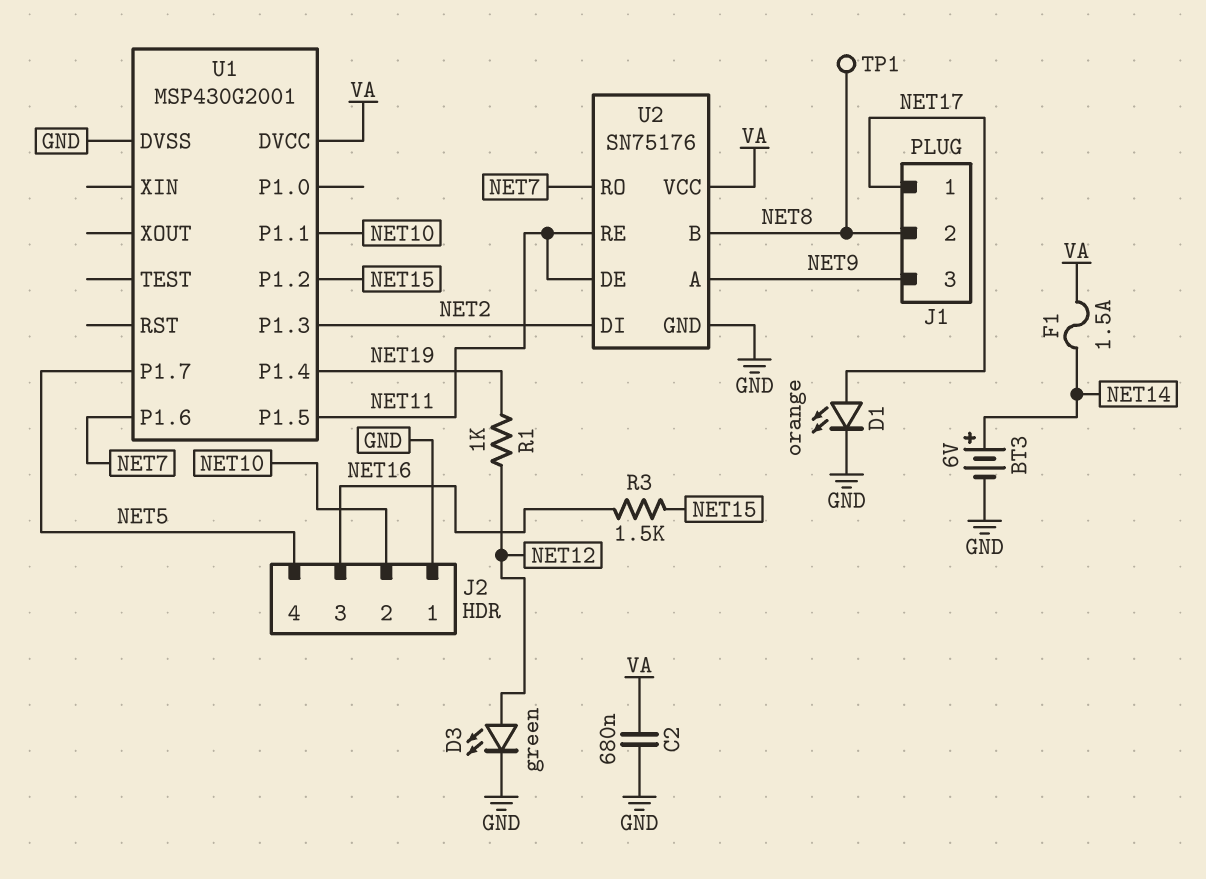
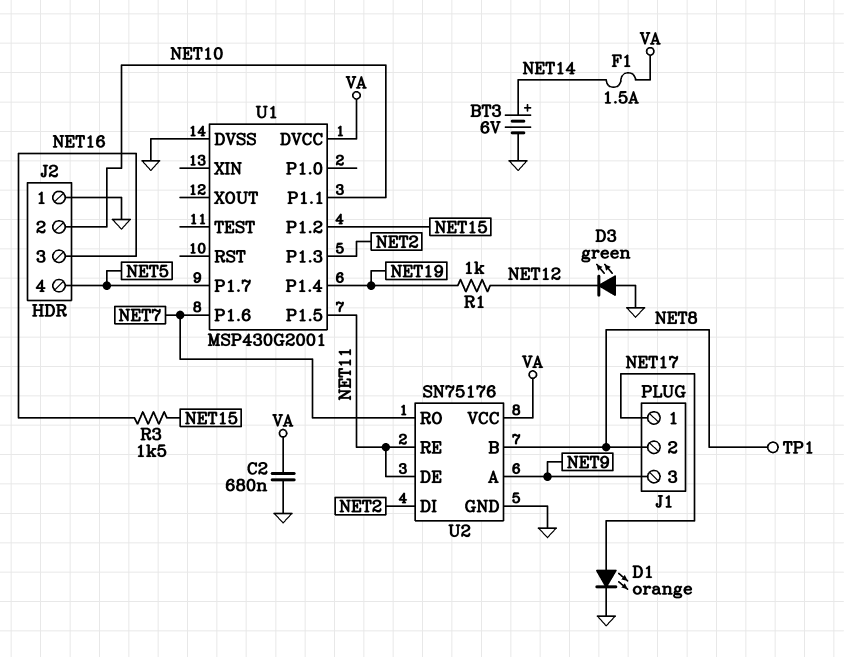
D3: LED green (A NET12, K GND) -> LED green (A GND, K NET12)

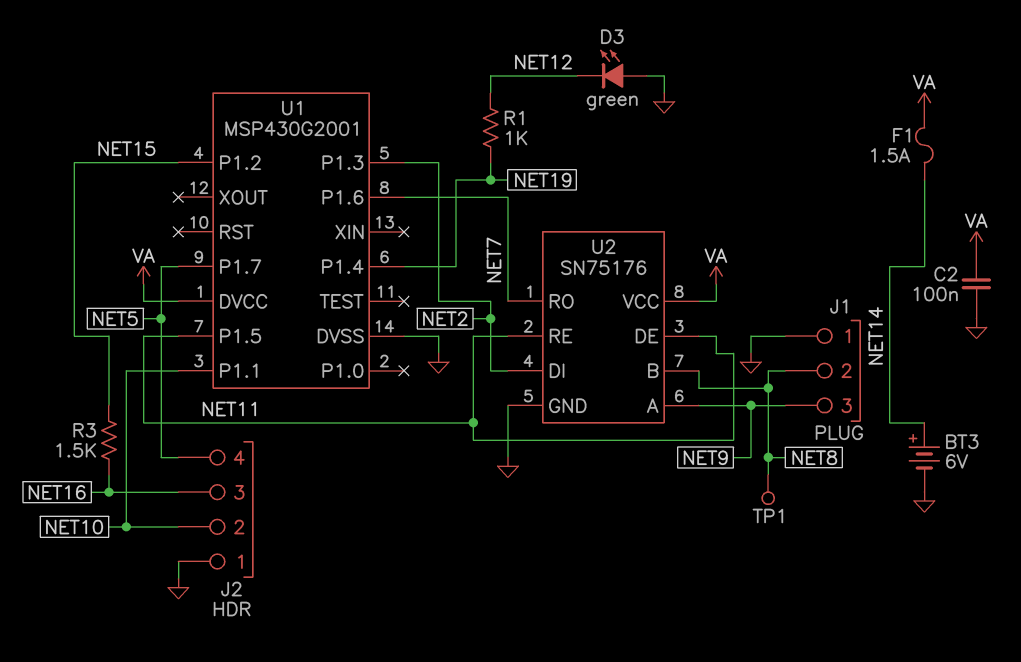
C2: 680nF (GND, VA) -> 100nF (GND, VA)
D1: LED orange (A NET17, K GND) -> none
J1 pin 1: NET17 -> GND

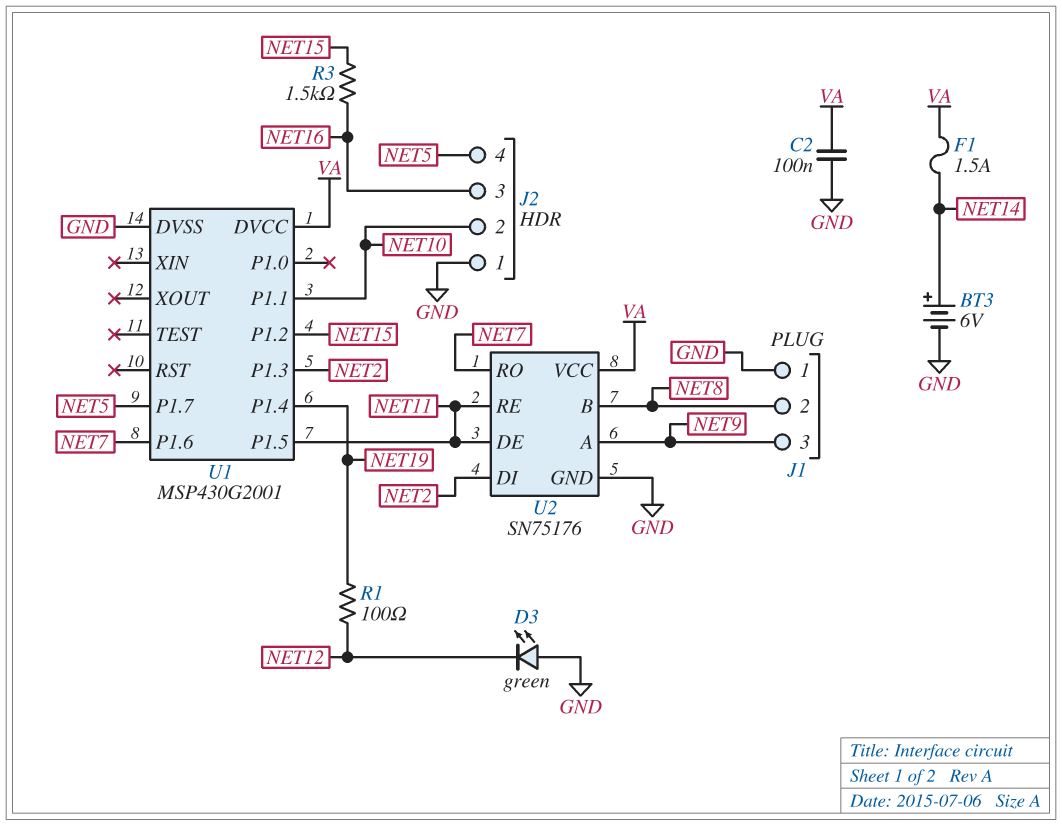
R1: 1k (NET12, NET19) -> 100 (NET12, NET19)
TP1: test point (NET8) -> none

